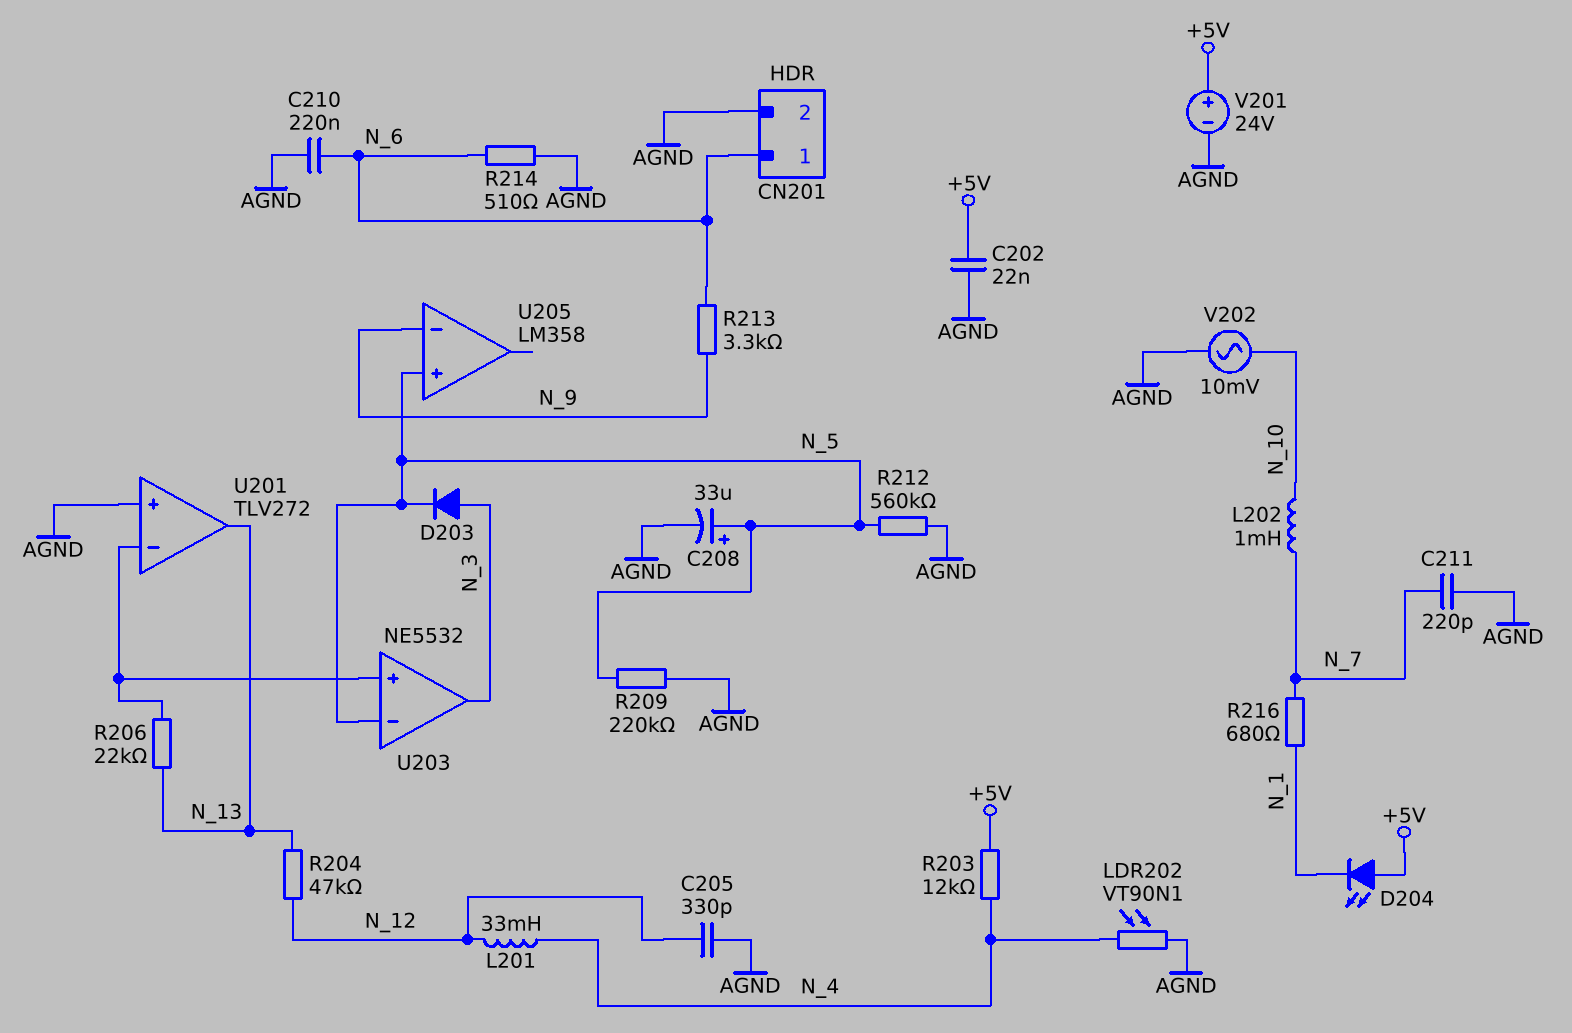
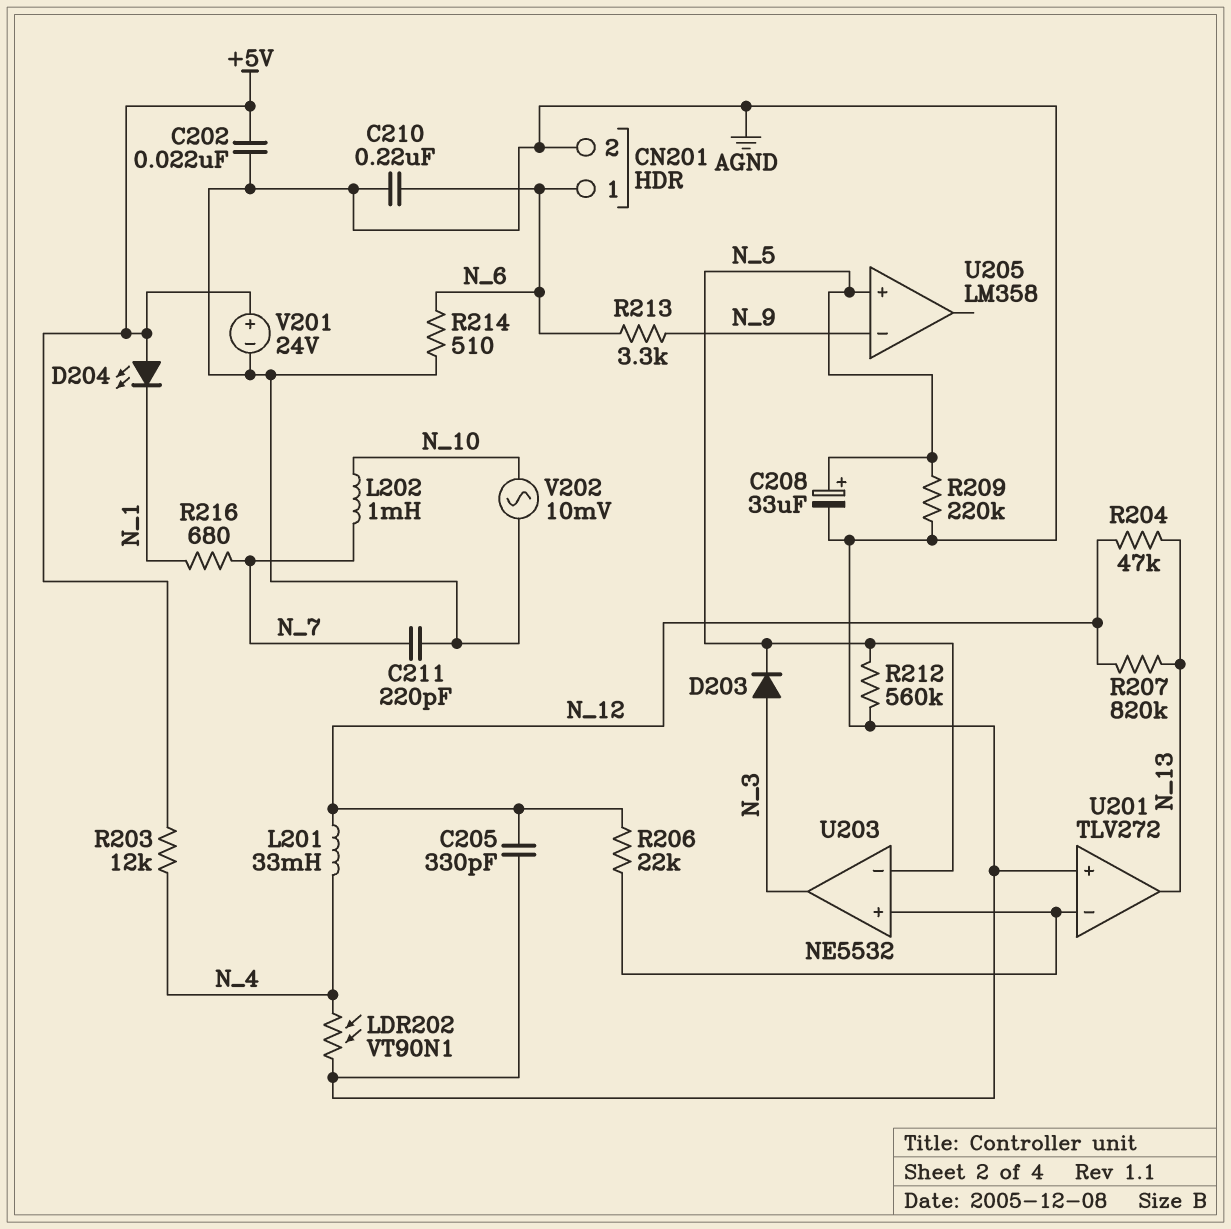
R206: 22k (N_13, U201/in-) -> 22k (N_12, U201/in-)
R207: none -> 820k (N_12, N_13)

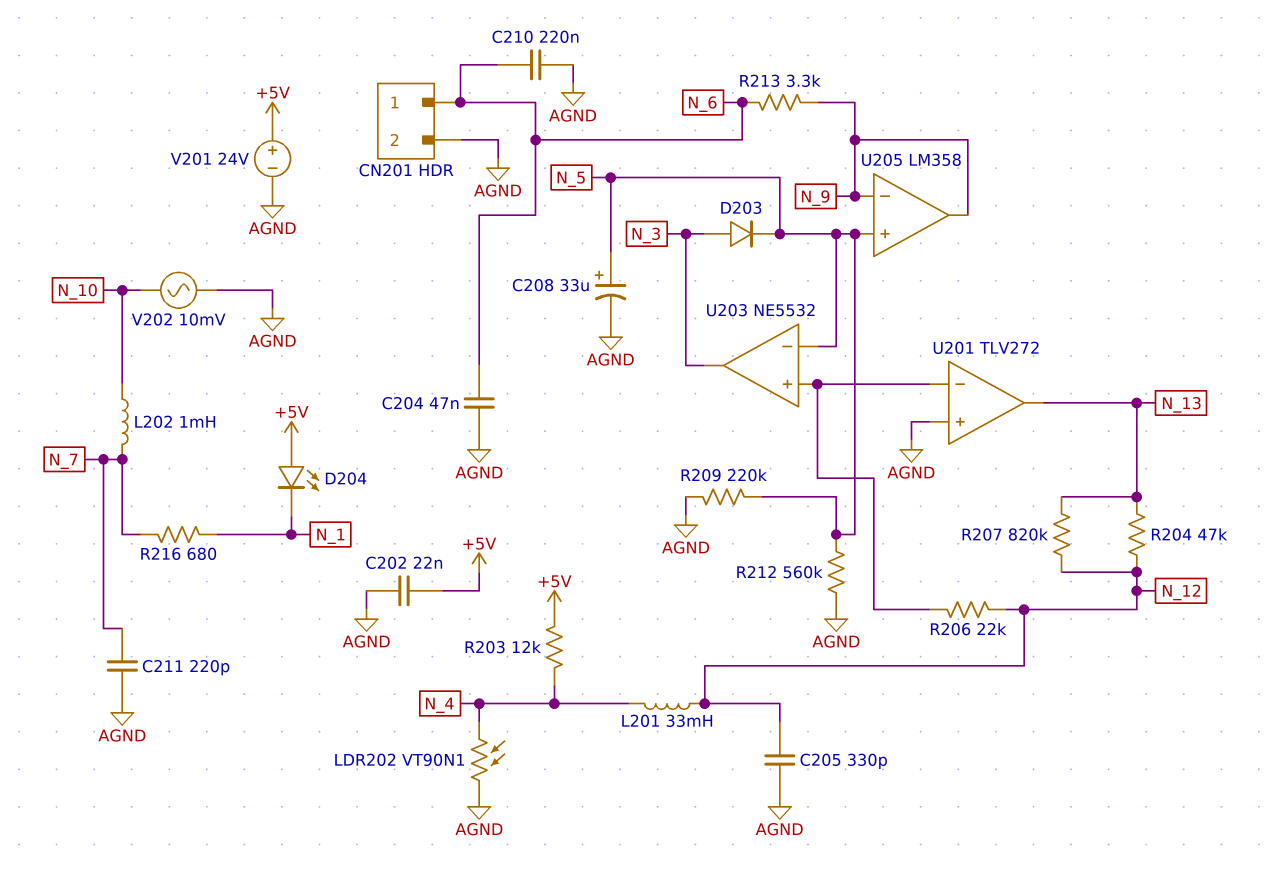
C204: none -> 47nF (AGND, N_6)
R214: 510 (AGND, N_6) -> none
U205 pin out: none -> N_9

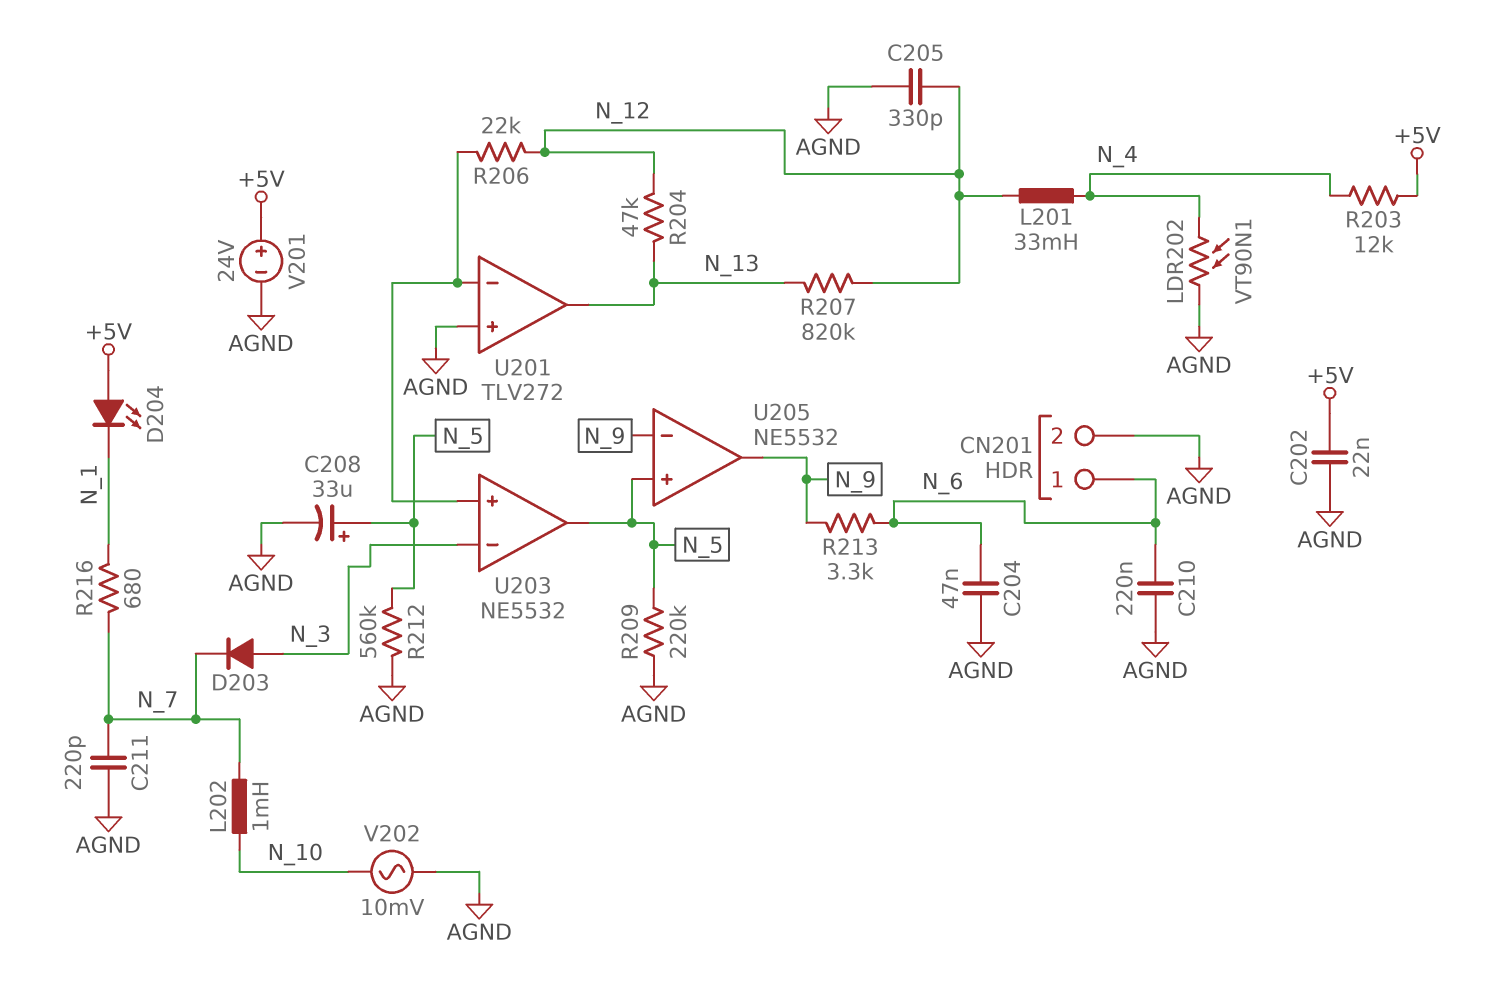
D203: diode (A N_3, K N_5) -> diode (A N_3, K N_7)
U203 pin in-: N_5 -> N_3
U203 pin out: N_3 -> N_5
U205: LM358 -> NE5532

